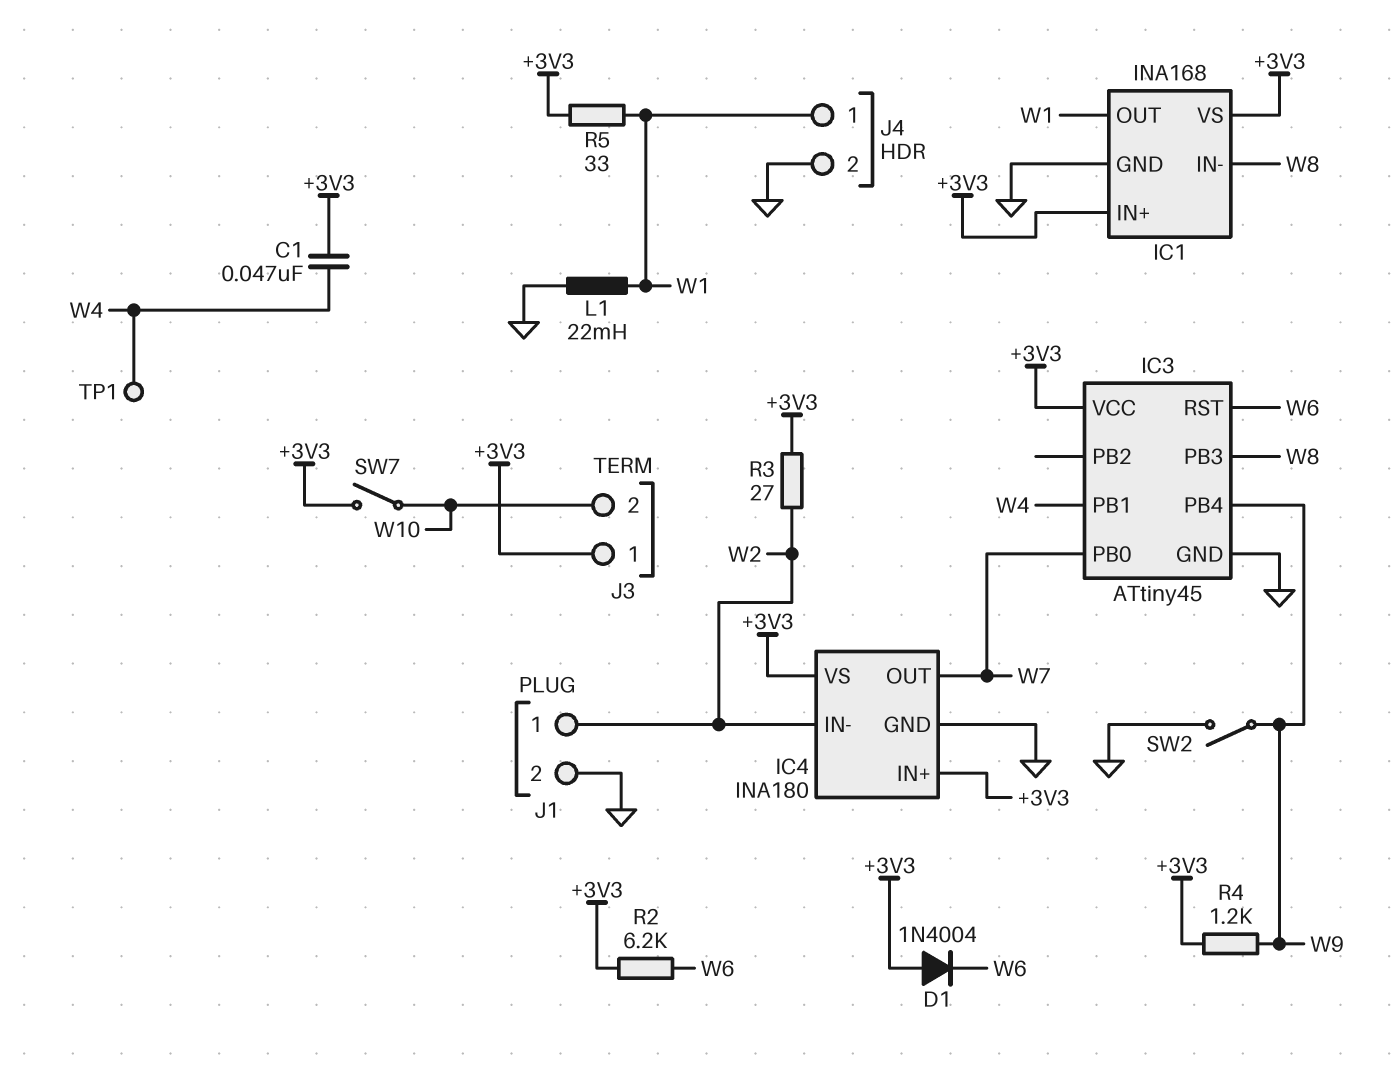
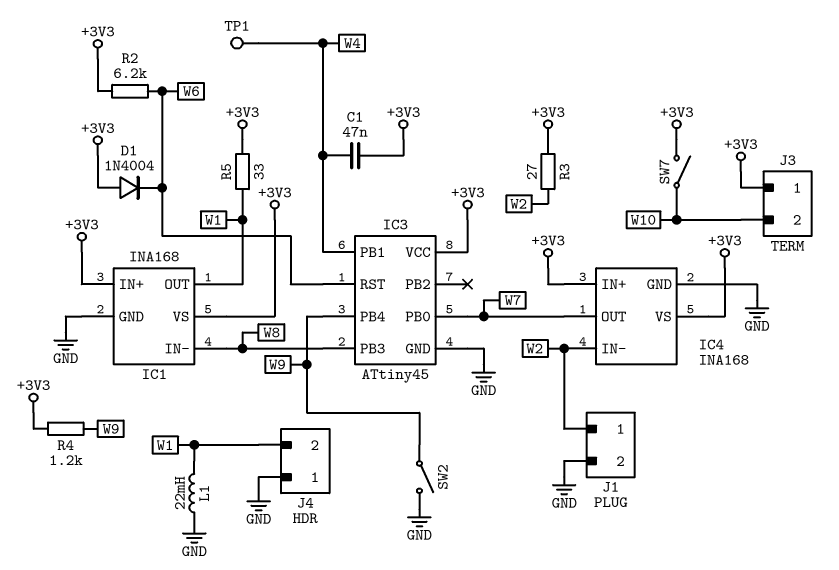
IC4: INA180 -> INA168
J4 pin 1: W1 -> GND
J4 pin 2: GND -> W1

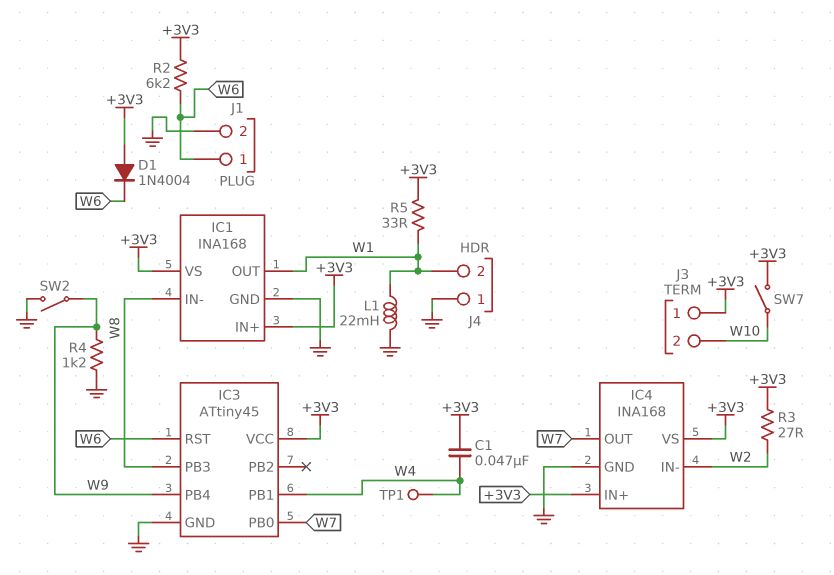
J1 pin 1: W2 -> W6
R4: 1.2k (+3V3, W9) -> 1.2k (GND, W9)

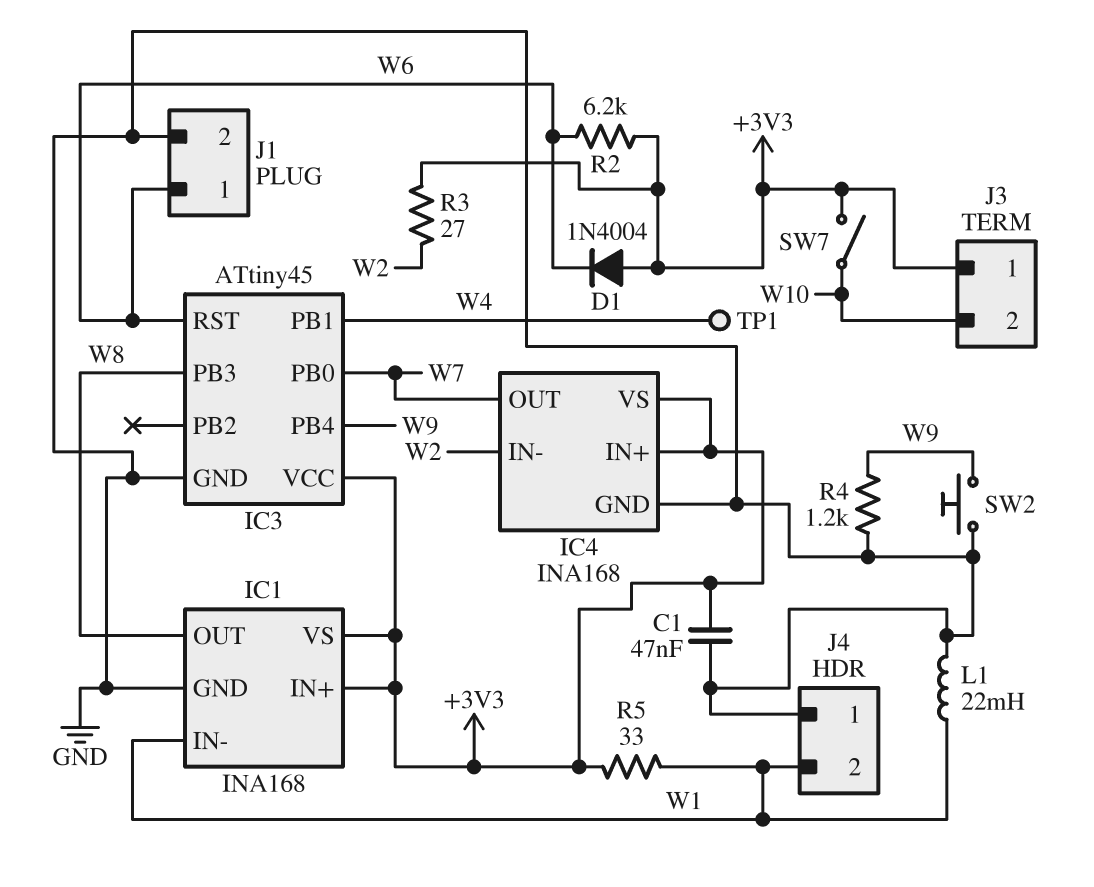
C1: 47nF (+3V3, W4) -> 47nF (+3V3, GND)
IC1 pin IN-: W8 -> W1
IC1 pin OUT: W1 -> W8
SW2: switch (GND, W9) -> button (GND, W9)

